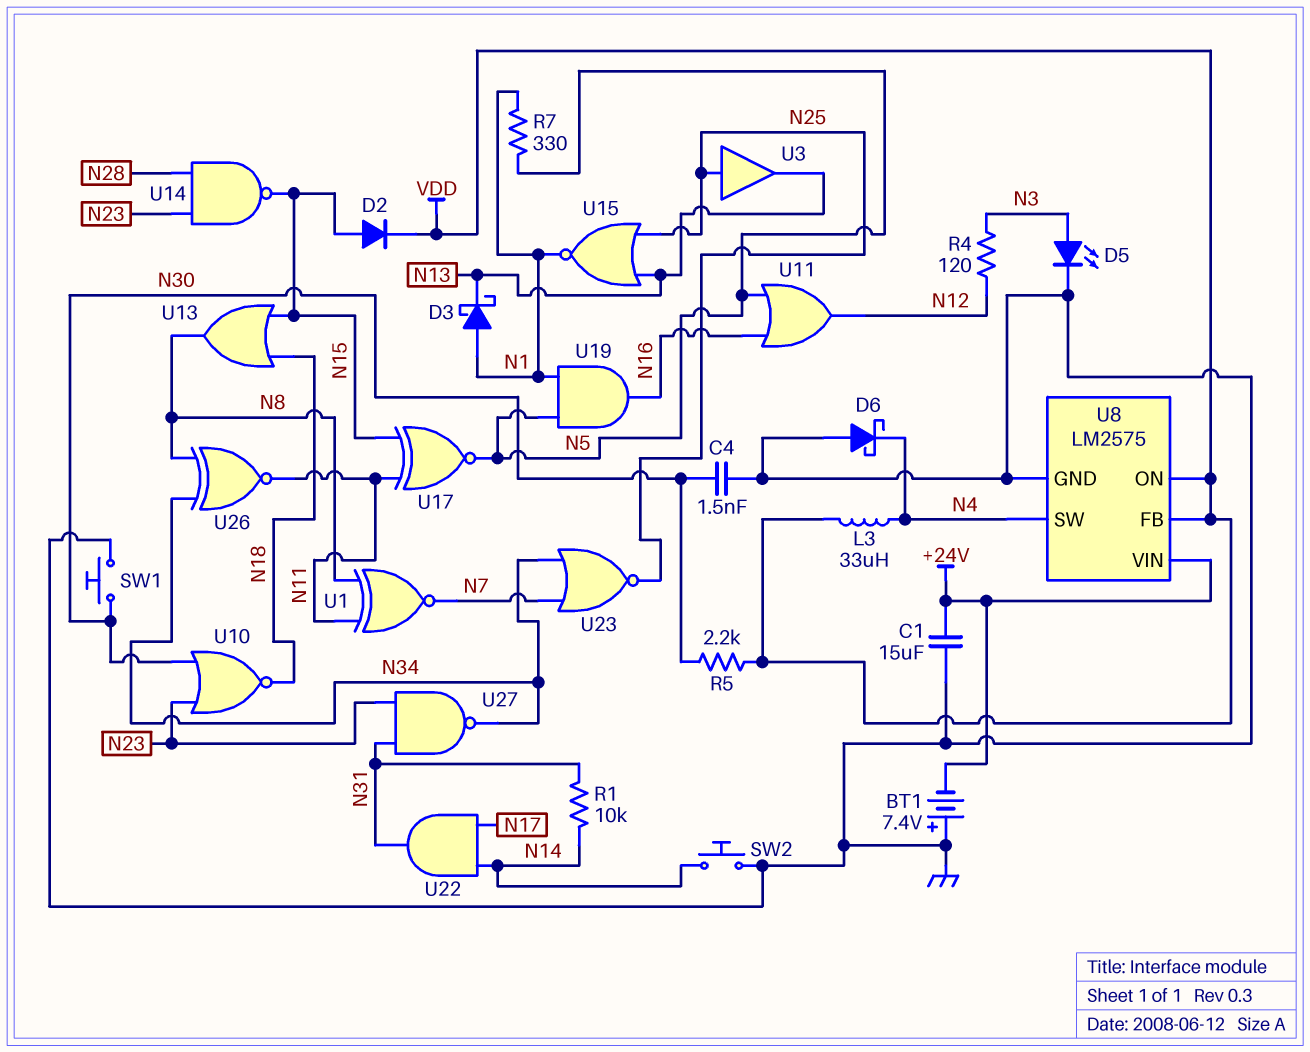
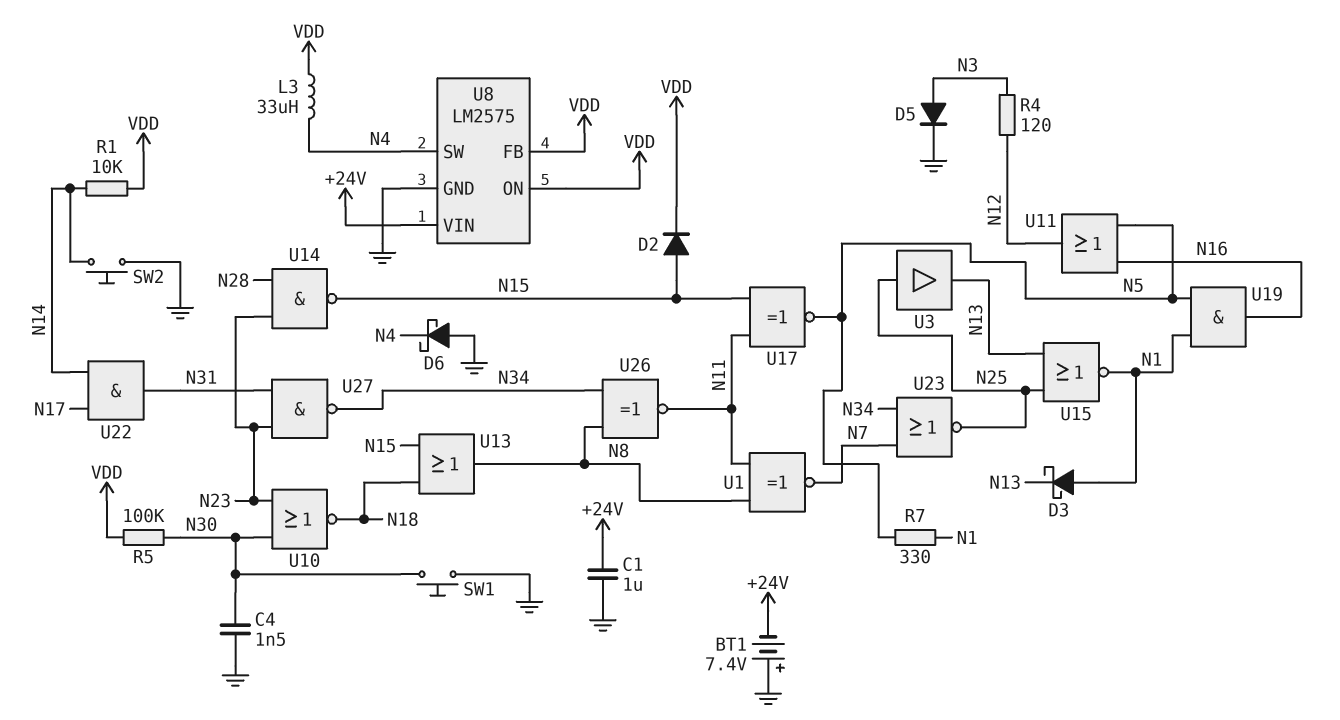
C1: 15uF (+24V, GND) -> 1uF (+24V, GND)
D5: LED (A N3, K GND) -> diode (A N3, K GND)
R1: 10k (N14, N31) -> 10k (N14, VDD)
R5: 2.2k (N30, VDD) -> 100k (N30, VDD)

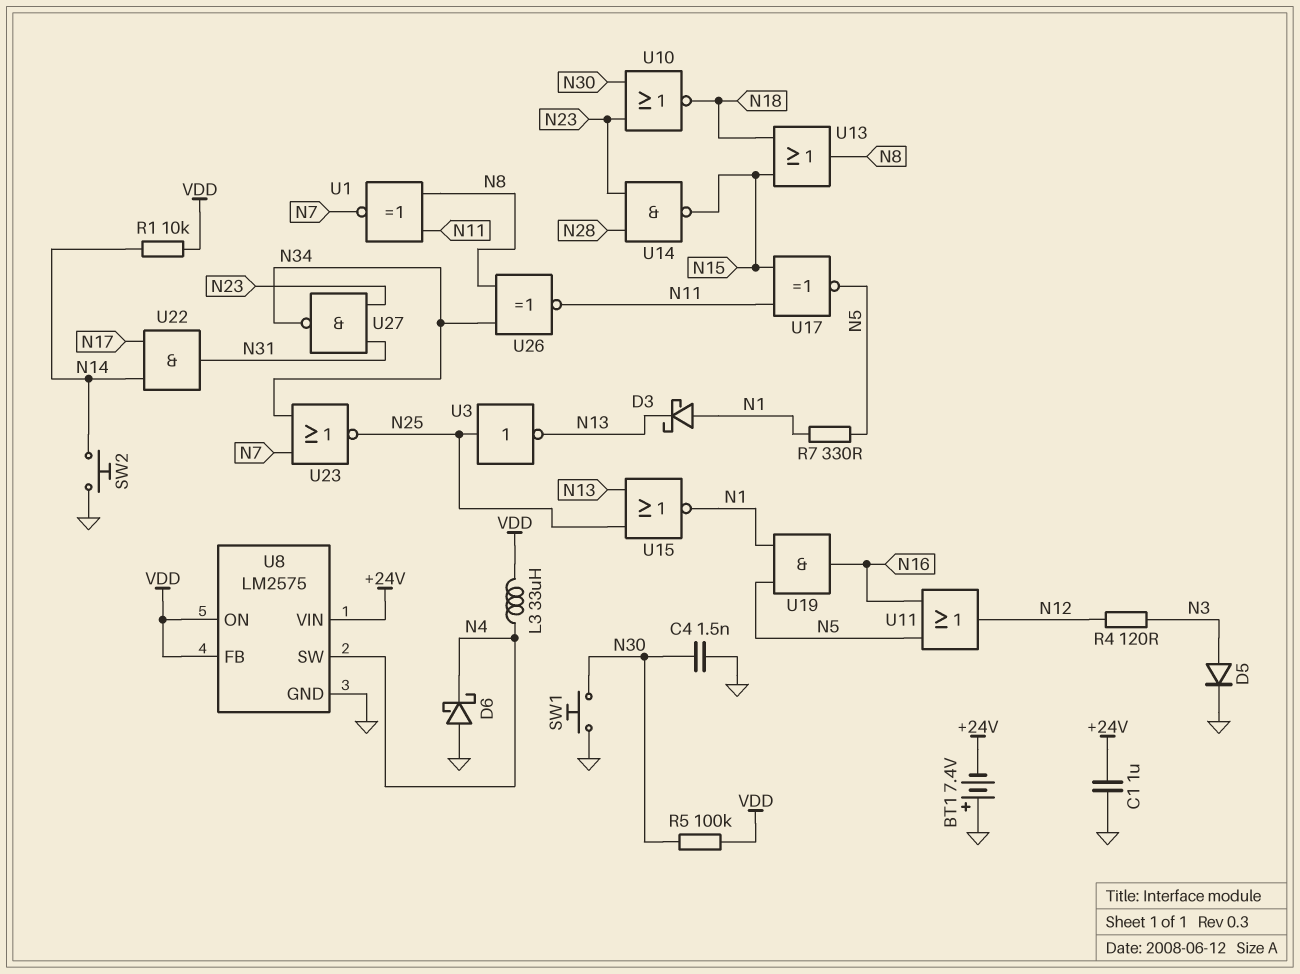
D2: diode (A N15, K VDD) -> none
U3: buffer (in N25, out N13) -> NOT (in N25, out N13)

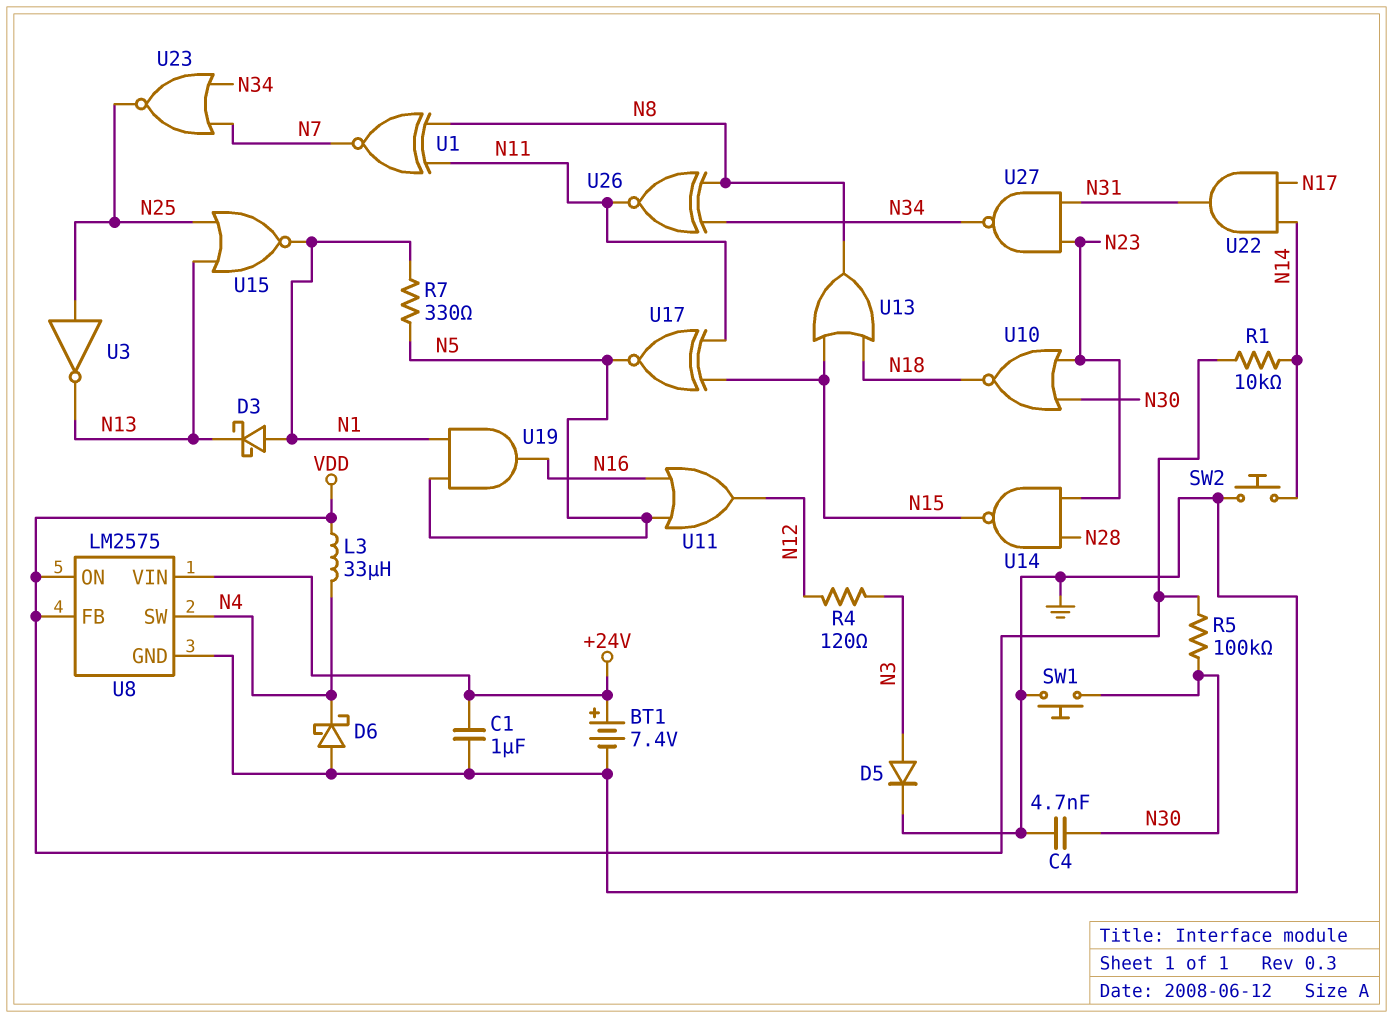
BT1: 7.4V (plus GND, minus +24V) -> 7.4V (plus +24V, minus GND)
C4: 1.5nF (GND, N30) -> 4.7nF (GND, N30)

